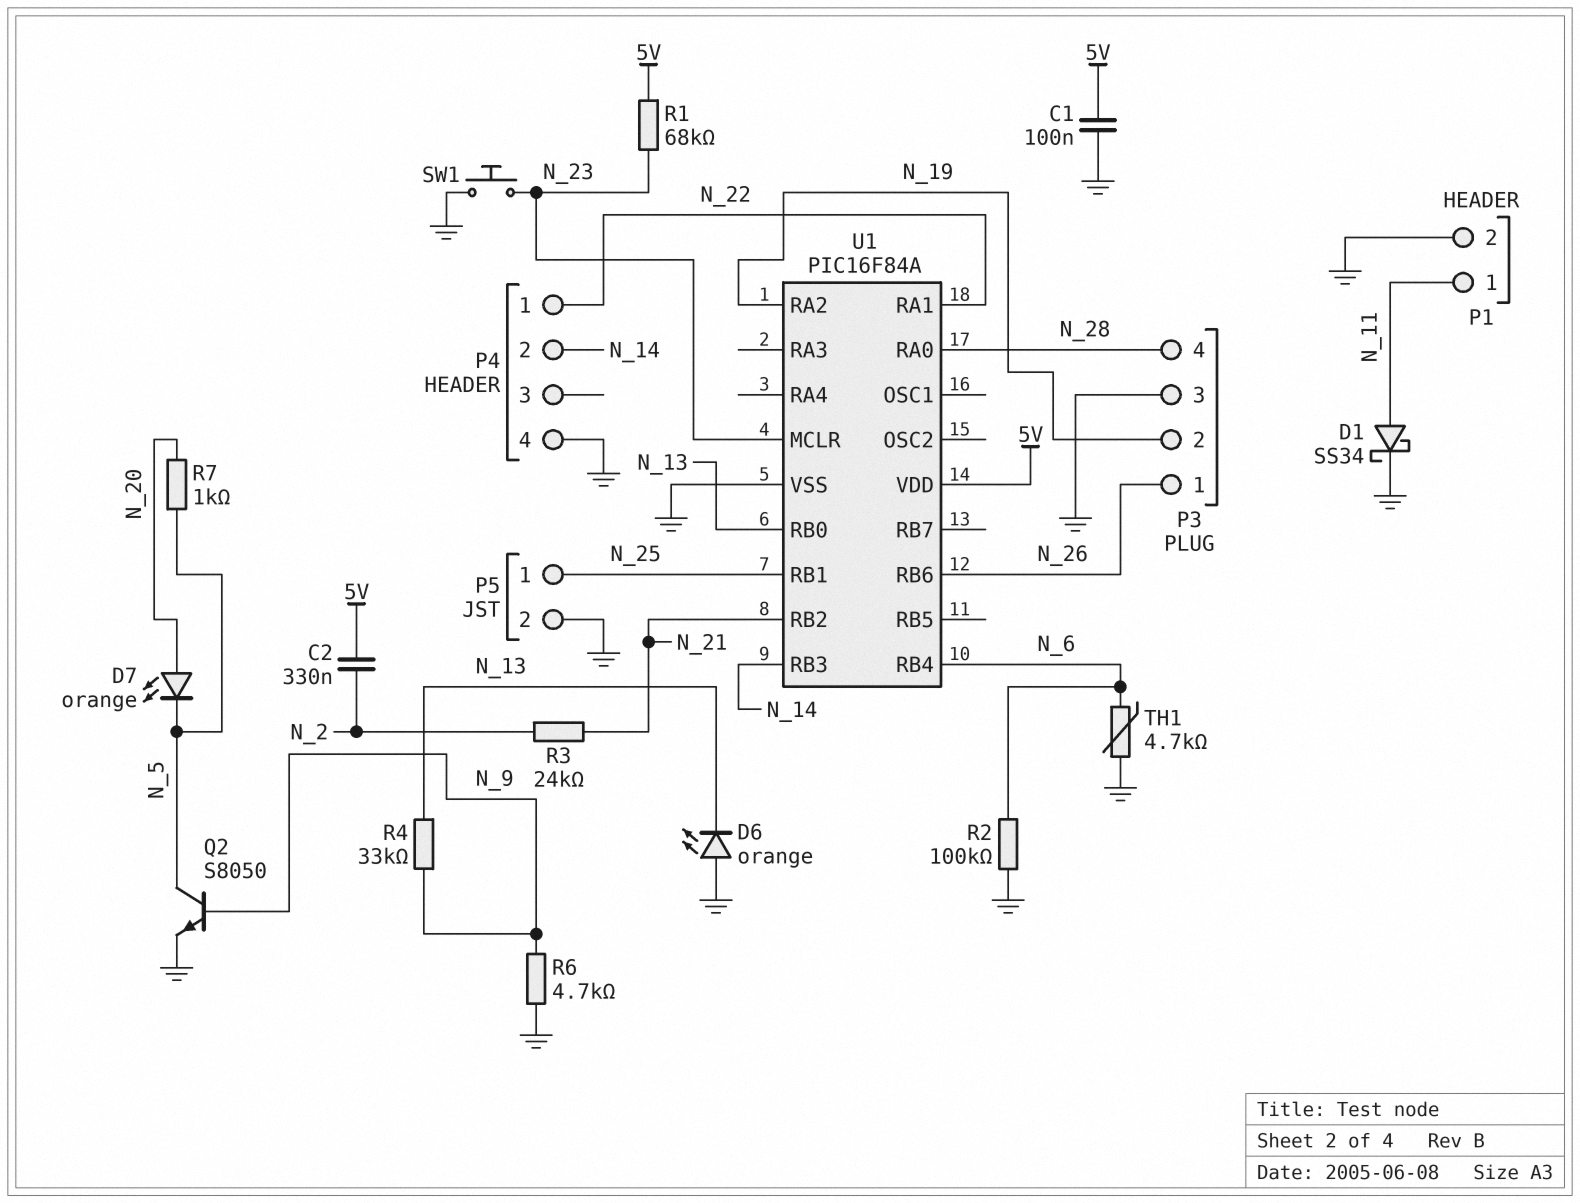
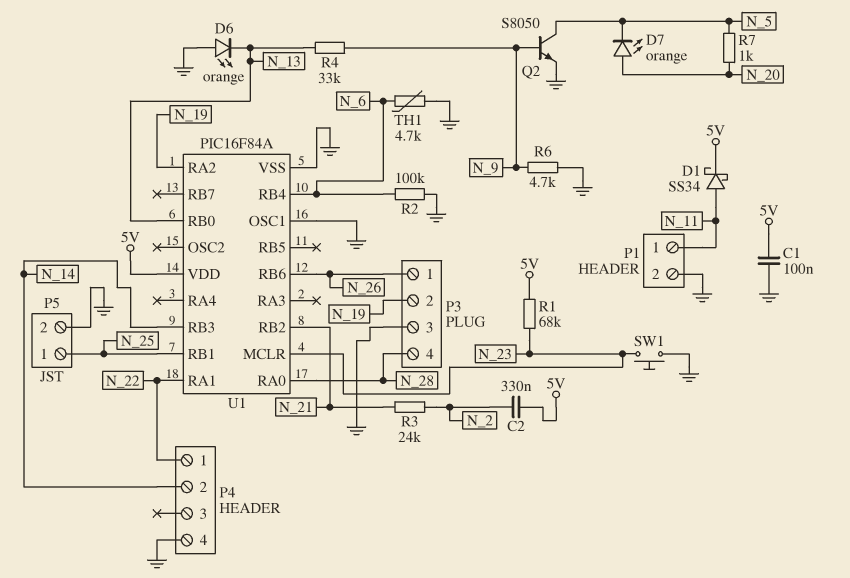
D1: schottky SS34 (A N_11, K GND) -> schottky SS34 (A N_11, K 5V)
U1 pin OSC1: none -> GND

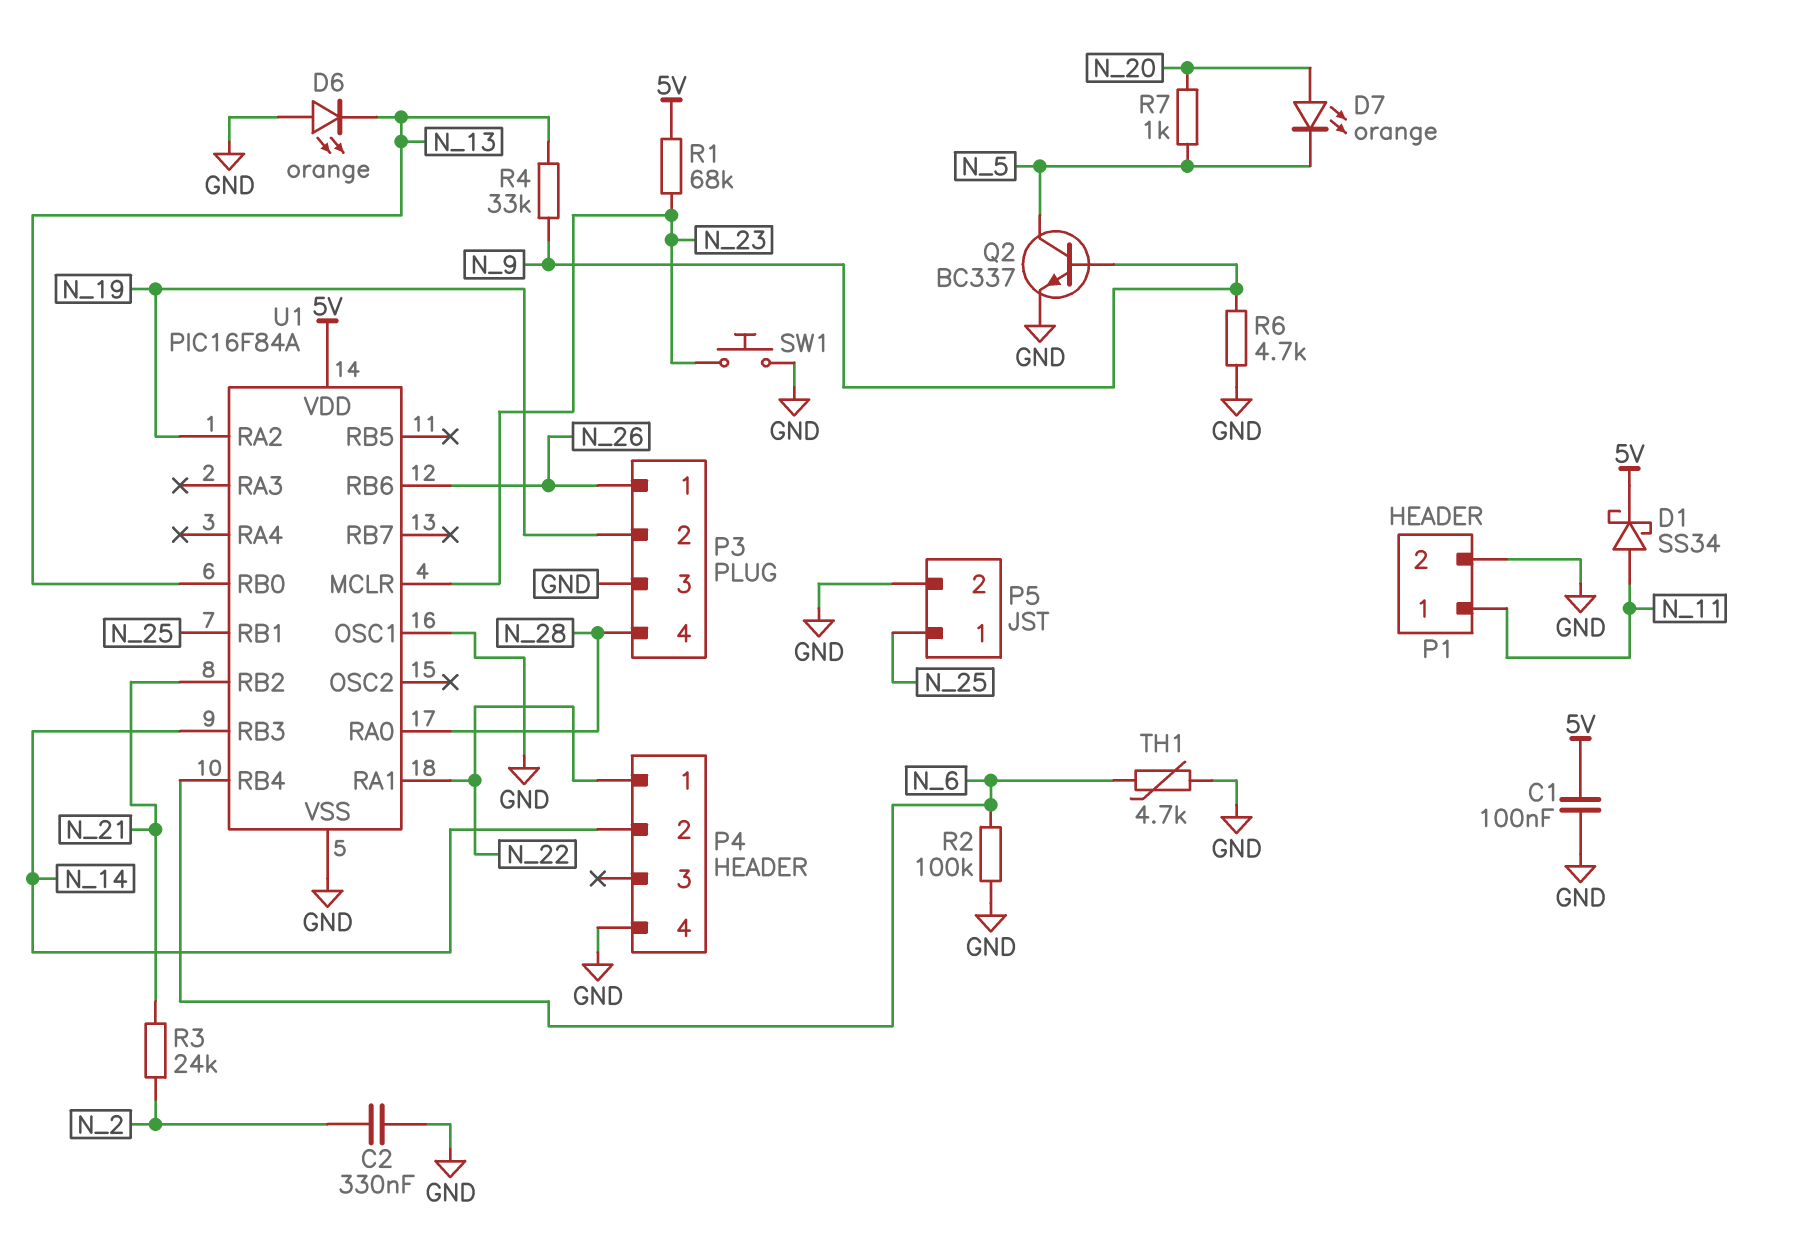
C2: 330nF (5V, N_2) -> 330nF (GND, N_2)
Q2: NPN S8050 (B N_9, C N_5, E GND) -> NPN BC337 (B N_9, C N_5, E GND)

